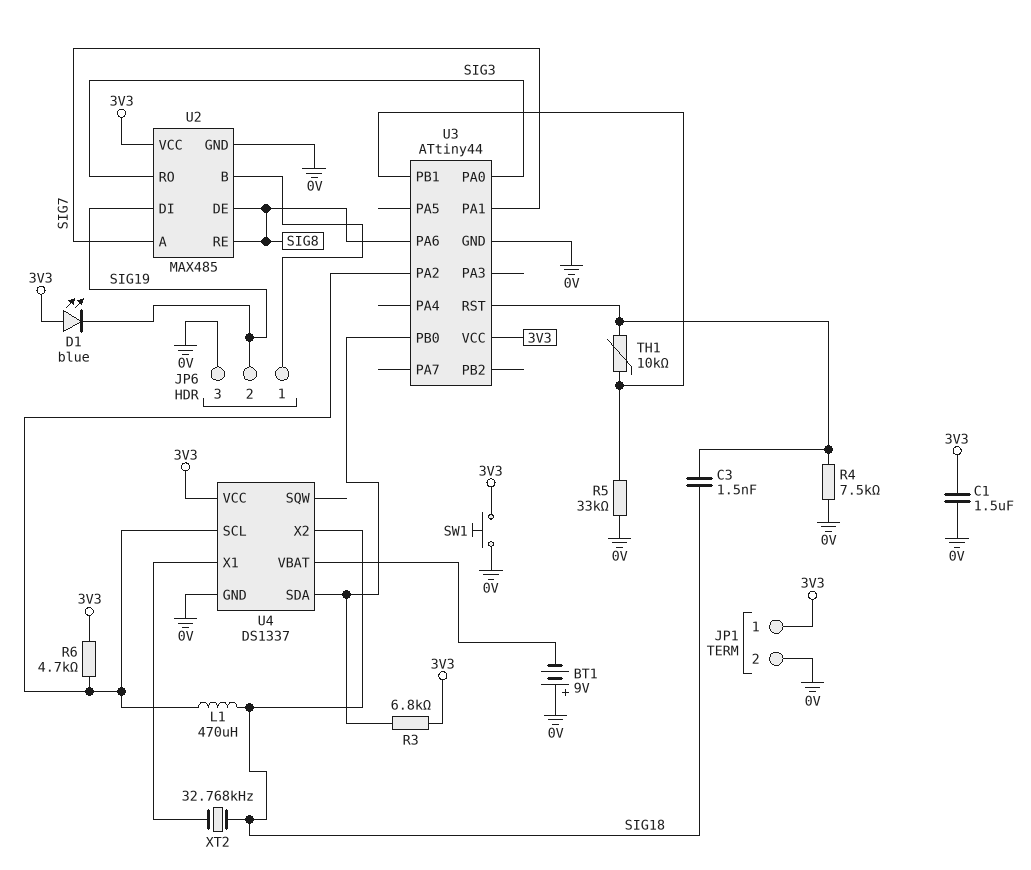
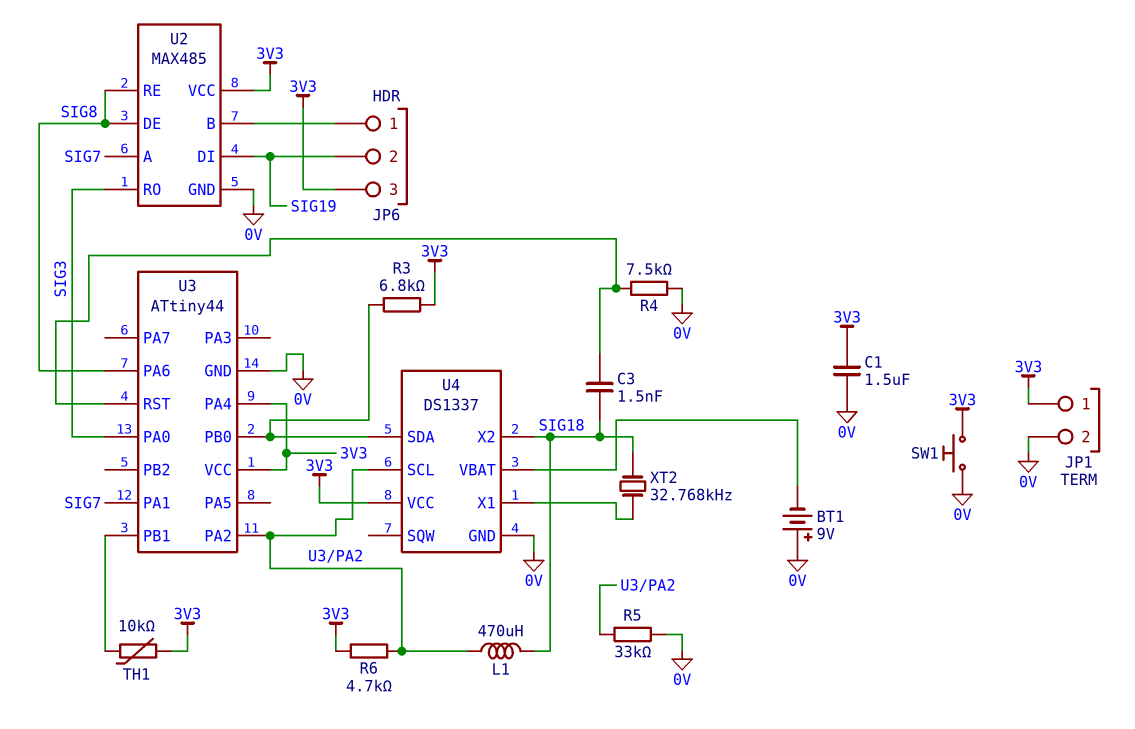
D1: LED blue (A 3V3, K SIG19) -> none
JP6 pin 3: 0V -> 3V3
R5: 33k (0V, U3/PB1) -> 33k (0V, U3/PA2)
TH1: 10k (U3/PB1, U3/RST) -> 10k (3V3, U3/PB1)
U3 pin PA4: none -> 3V3

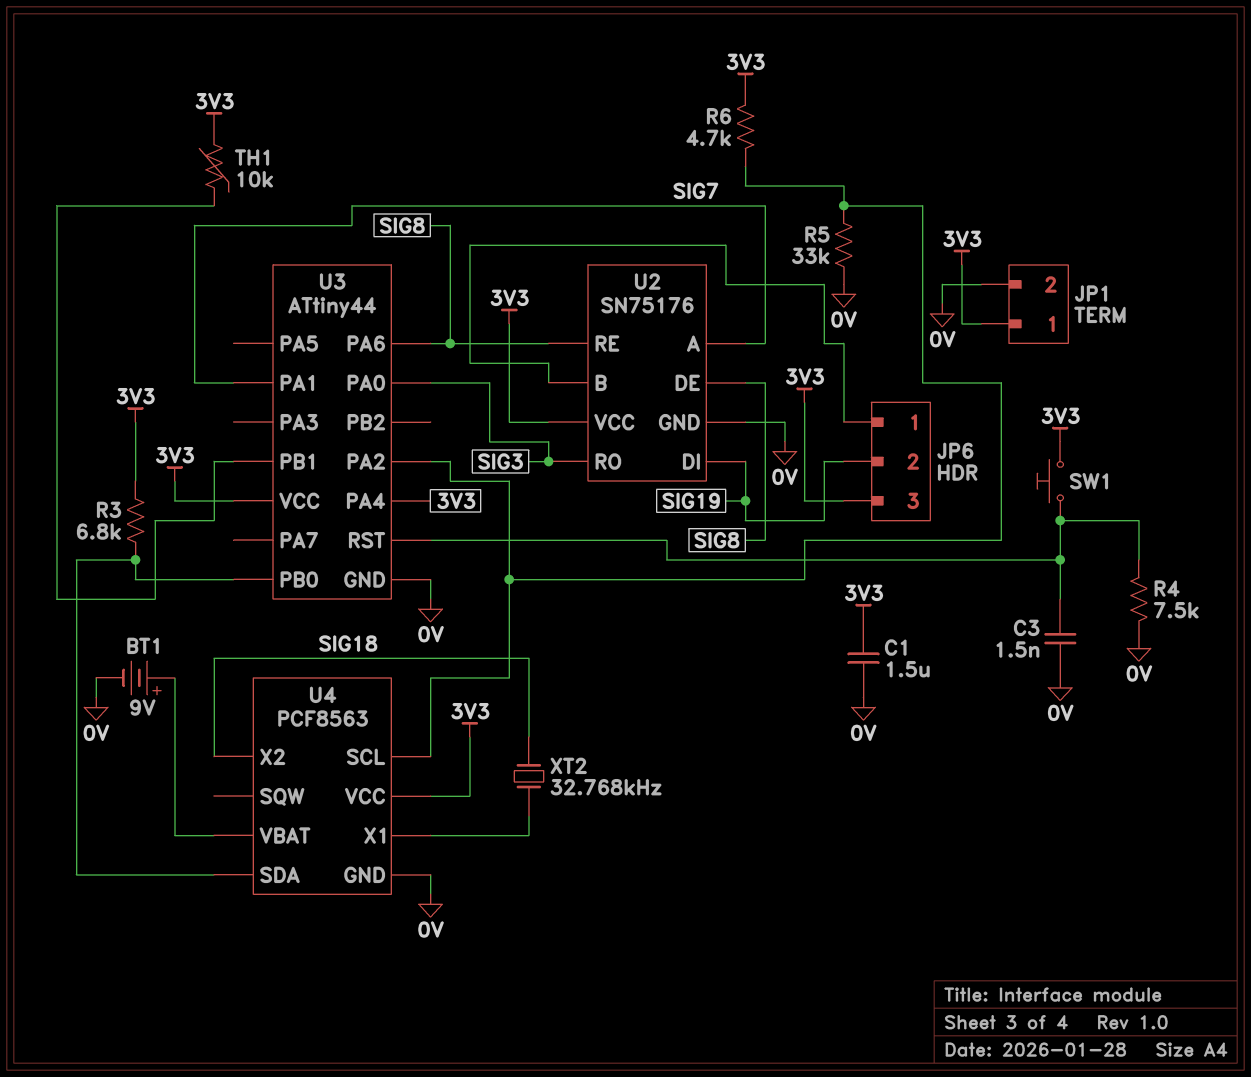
BT1: 9V (plus 0V, minus U4/VBAT) -> 9V (plus U4/VBAT, minus 0V)
C3: 1.5nF (SIG18, U3/RST) -> 1.5nF (0V, U3/RST)
L1: 470uH (SIG18, U3/PA2) -> none
SW1: button (0V, 3V3) -> button (3V3, U3/RST)
U2: MAX485 -> SN75176
U4: DS1337 -> PCF8563

